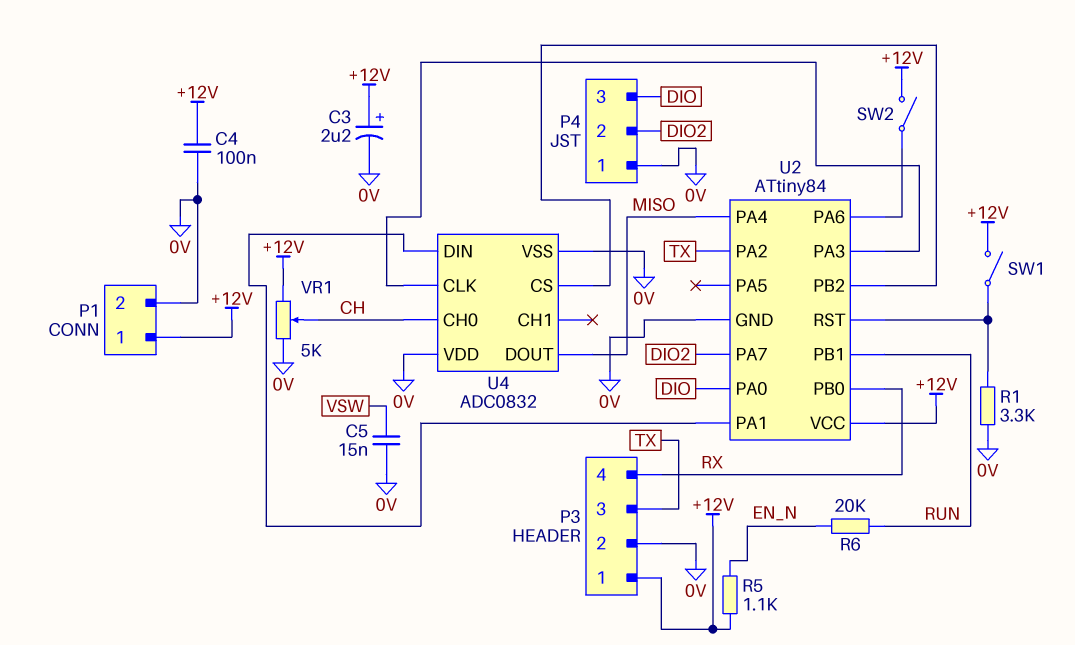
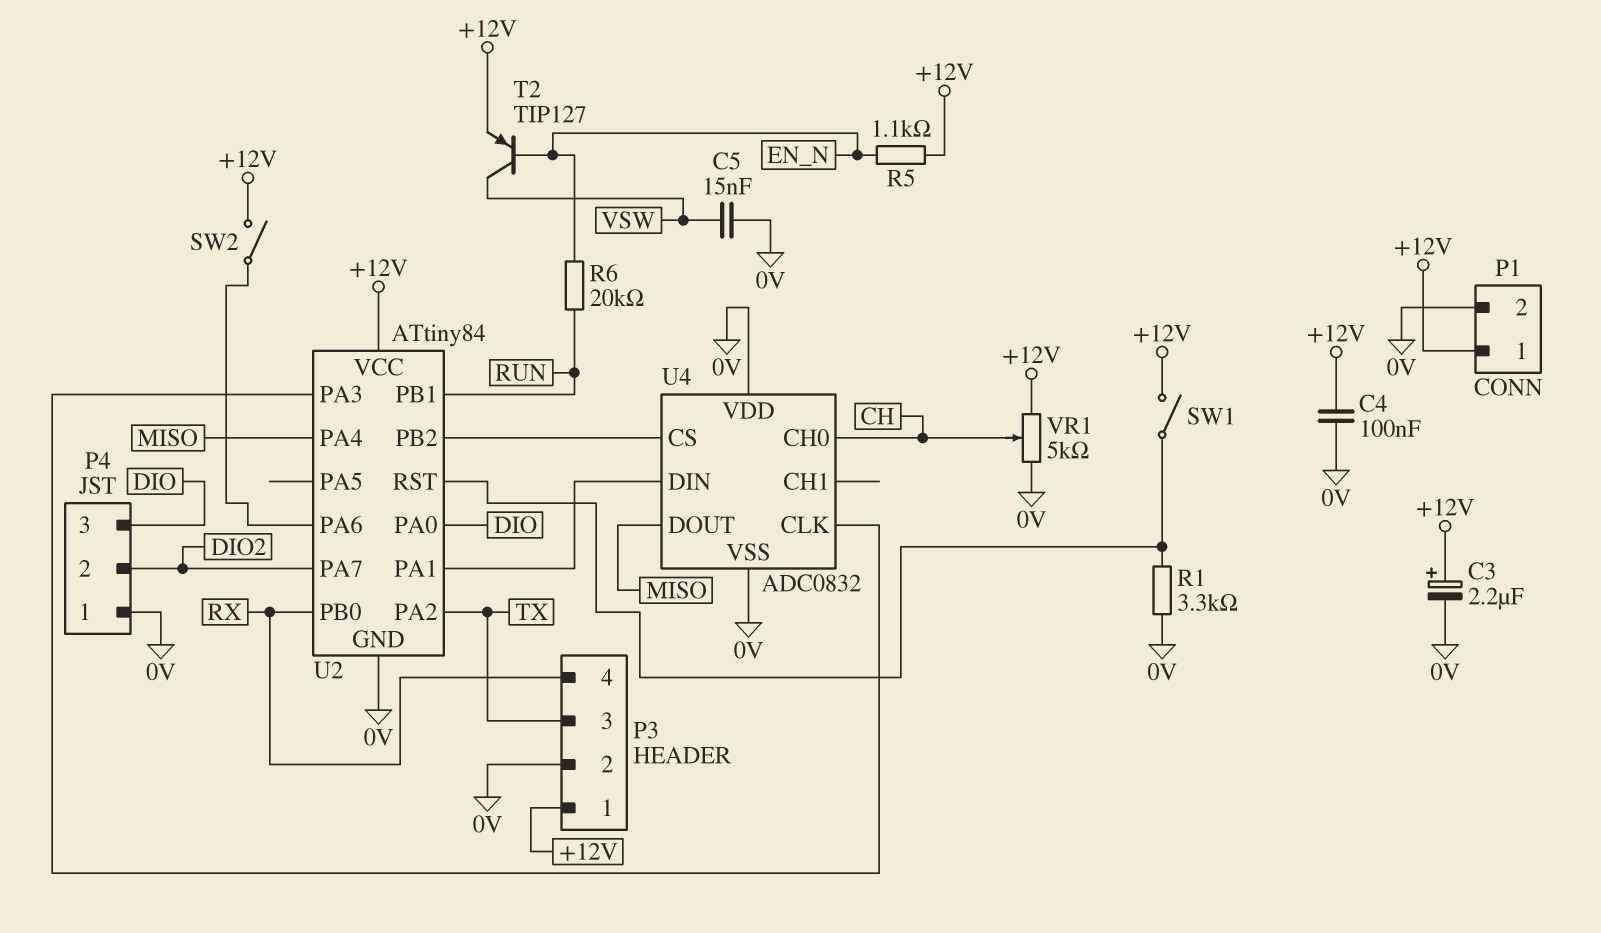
T2: none -> PNP TIP127 (B EN_N, C VSW, E +12V)

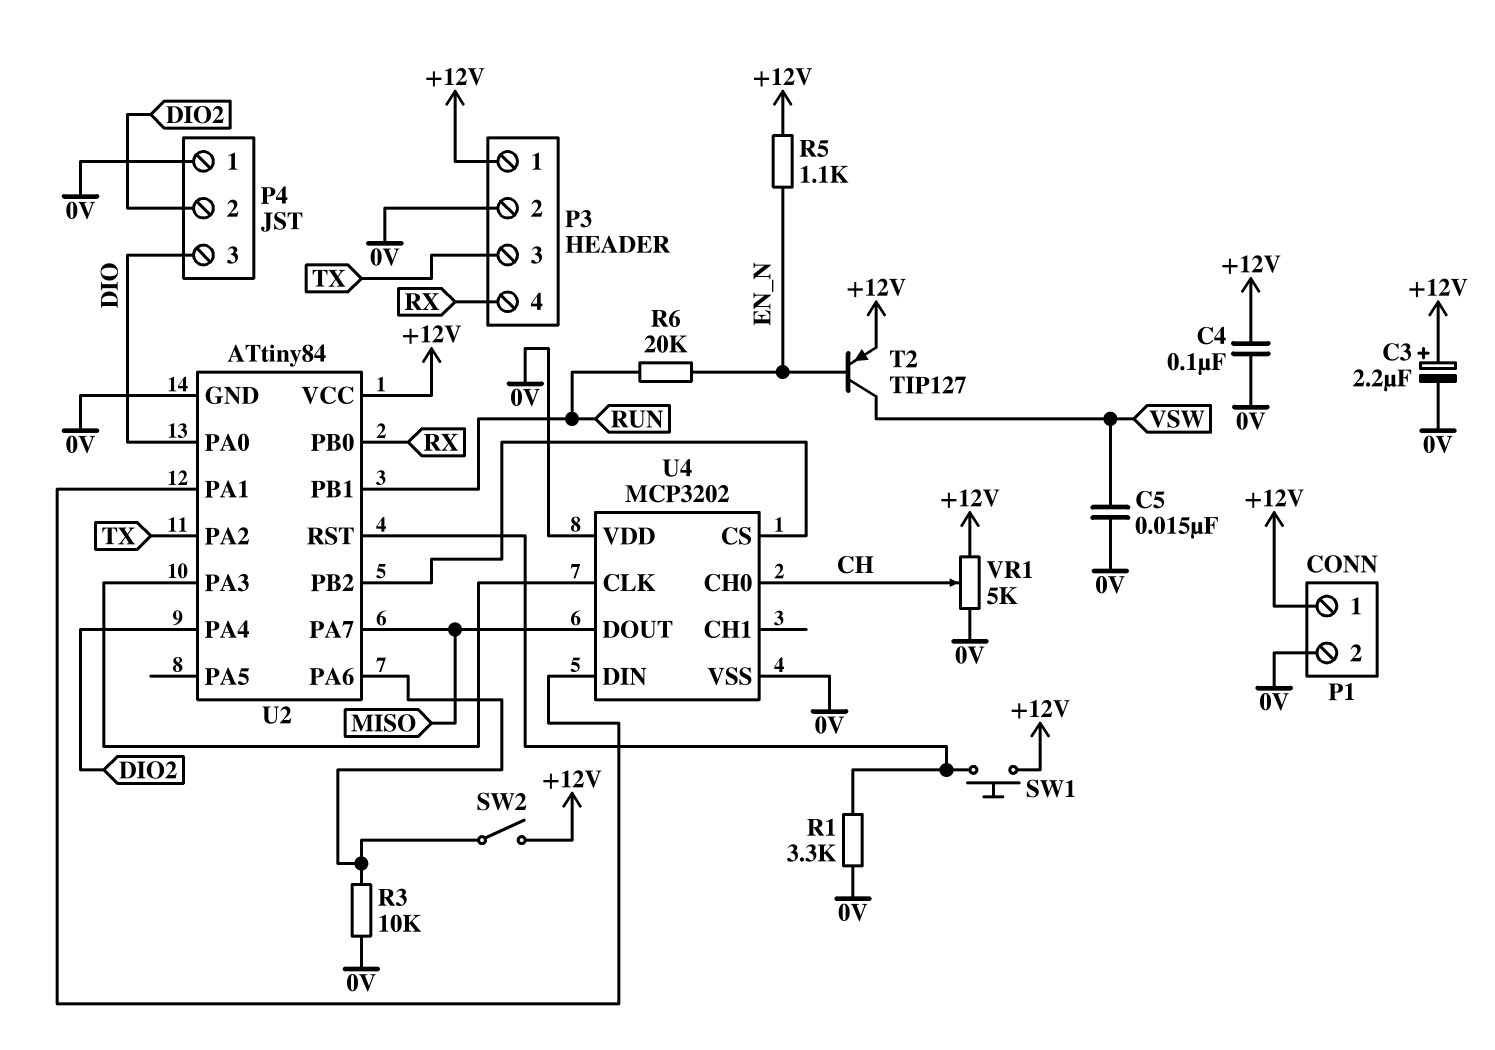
R3: none -> 10k (0V, U2/PA6)
SW1: switch (+12V, U2/RST) -> button (+12V, U2/RST)
U2 pin PA4: MISO -> DIO2
U2 pin PA7: DIO2 -> MISO
U4: ADC0832 -> MCP3202

